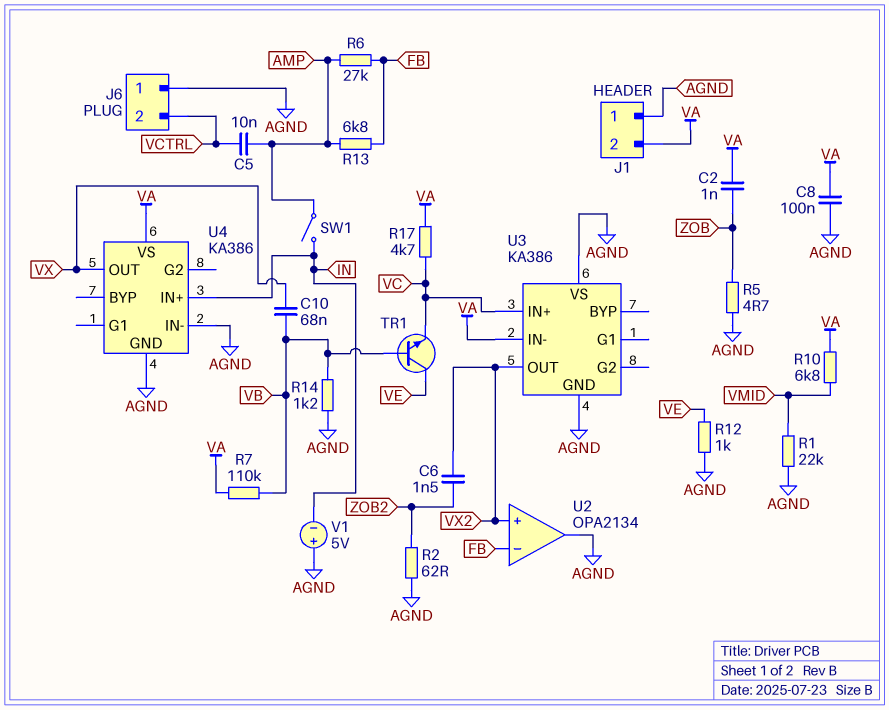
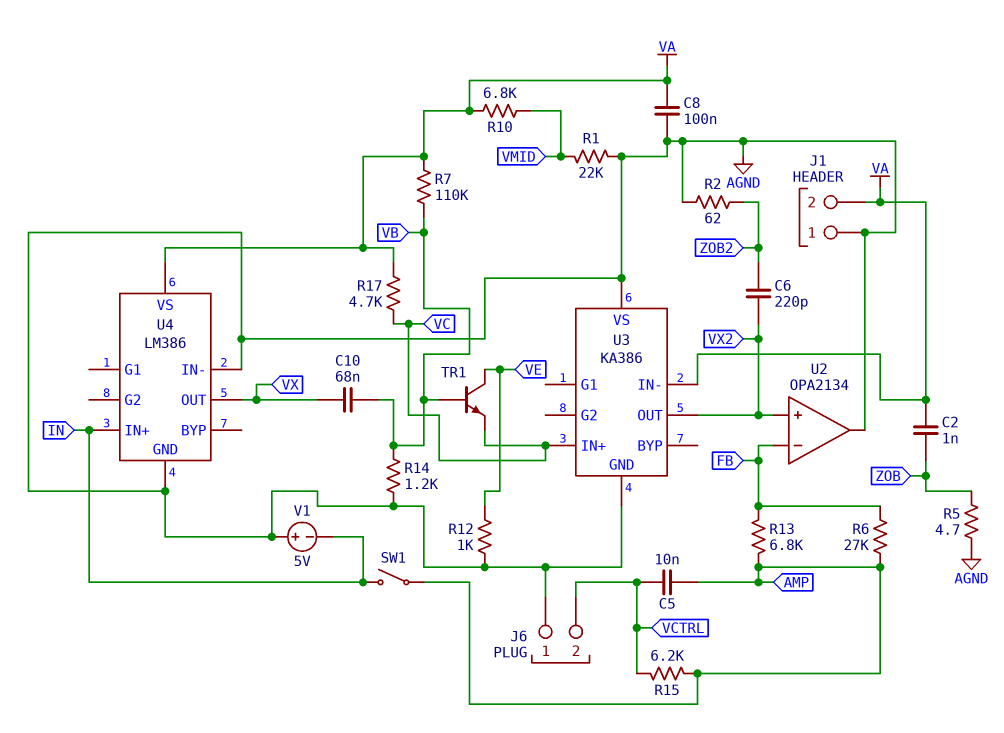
C6: 1.5nF (VX2, ZOB2) -> 220pF (VX2, ZOB2)
R15: none -> 6.2k (AMP, VCTRL)
U4: KA386 -> LM386

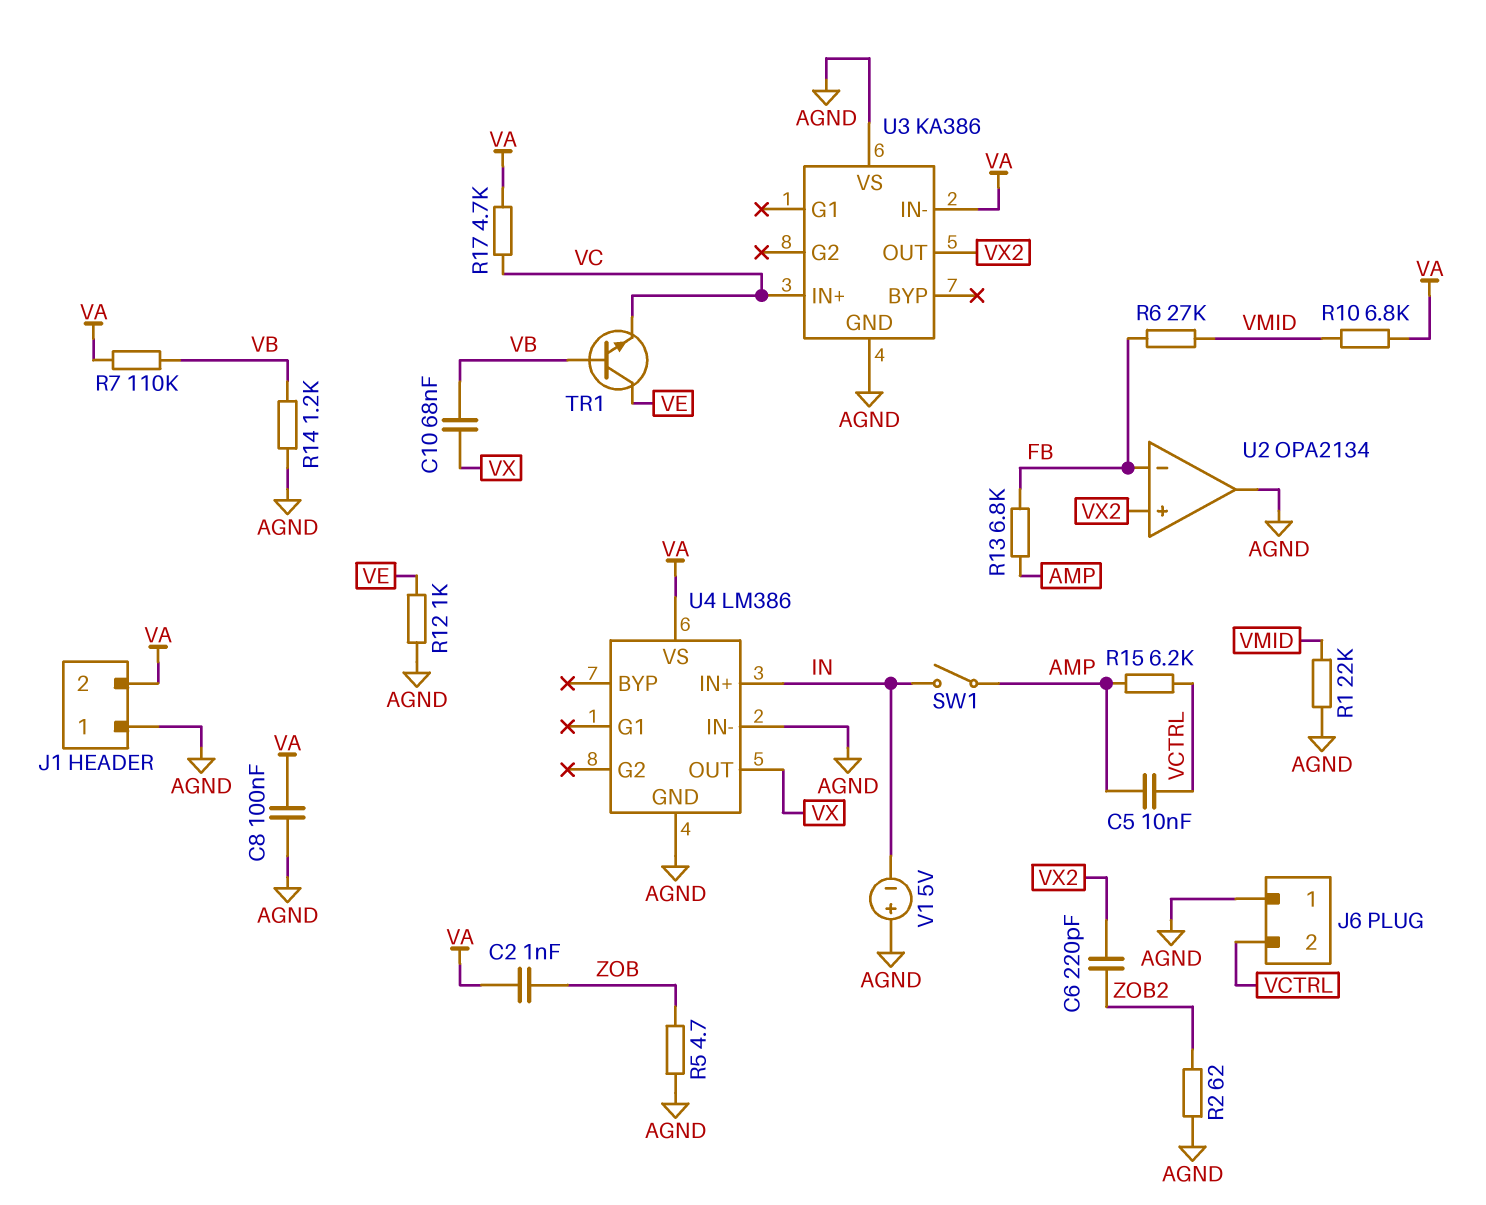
R6: 27k (AMP, FB) -> 27k (FB, VMID)

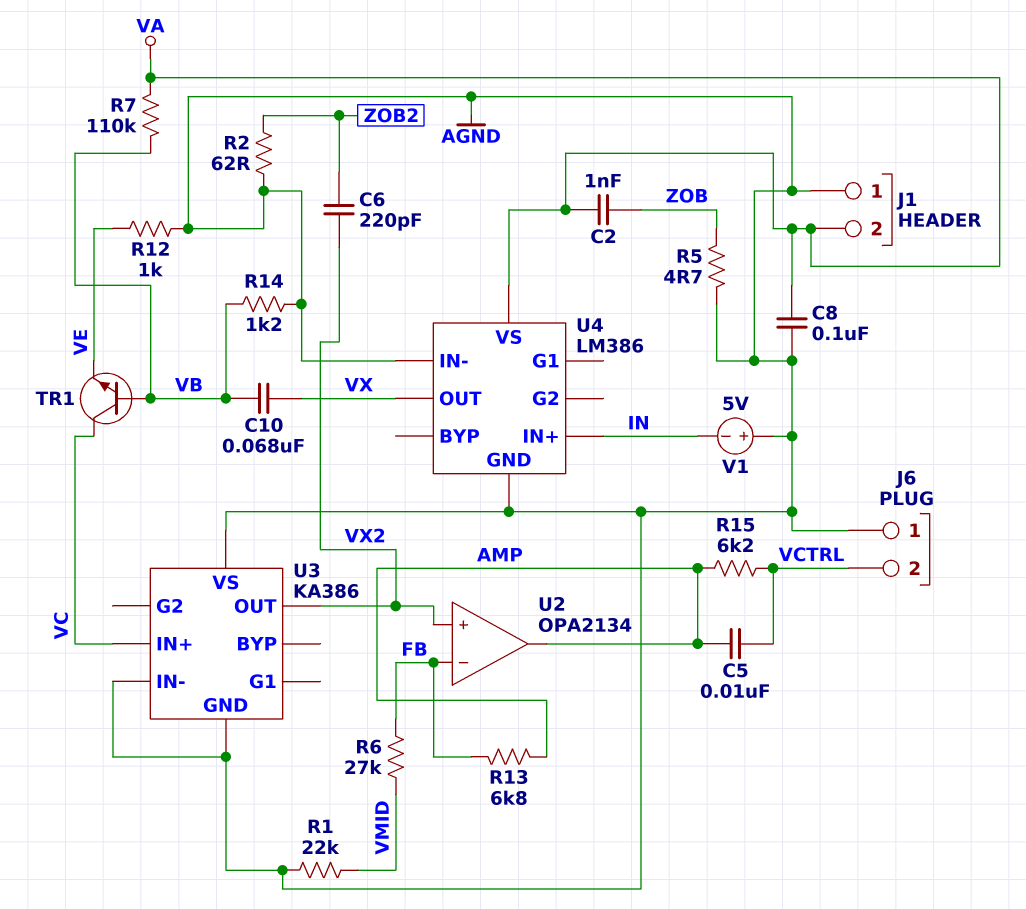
R10: 6.8k (VA, VMID) -> none
R17: 4.7k (VA, VC) -> none
SW1: switch (AMP, IN) -> none
TR1: NPN (B VB, C VE, E VC) -> NPN (B VB, C VC, E VE)
U2 pin out: AGND -> AMP
U3 pin IN-: VA -> AGND

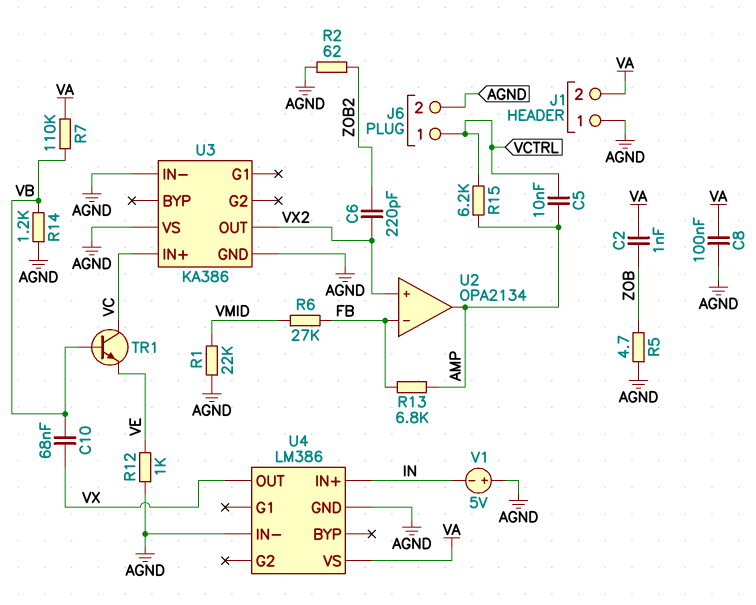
J6 pin 1: AGND -> VCTRL
J6 pin 2: VCTRL -> AGND

